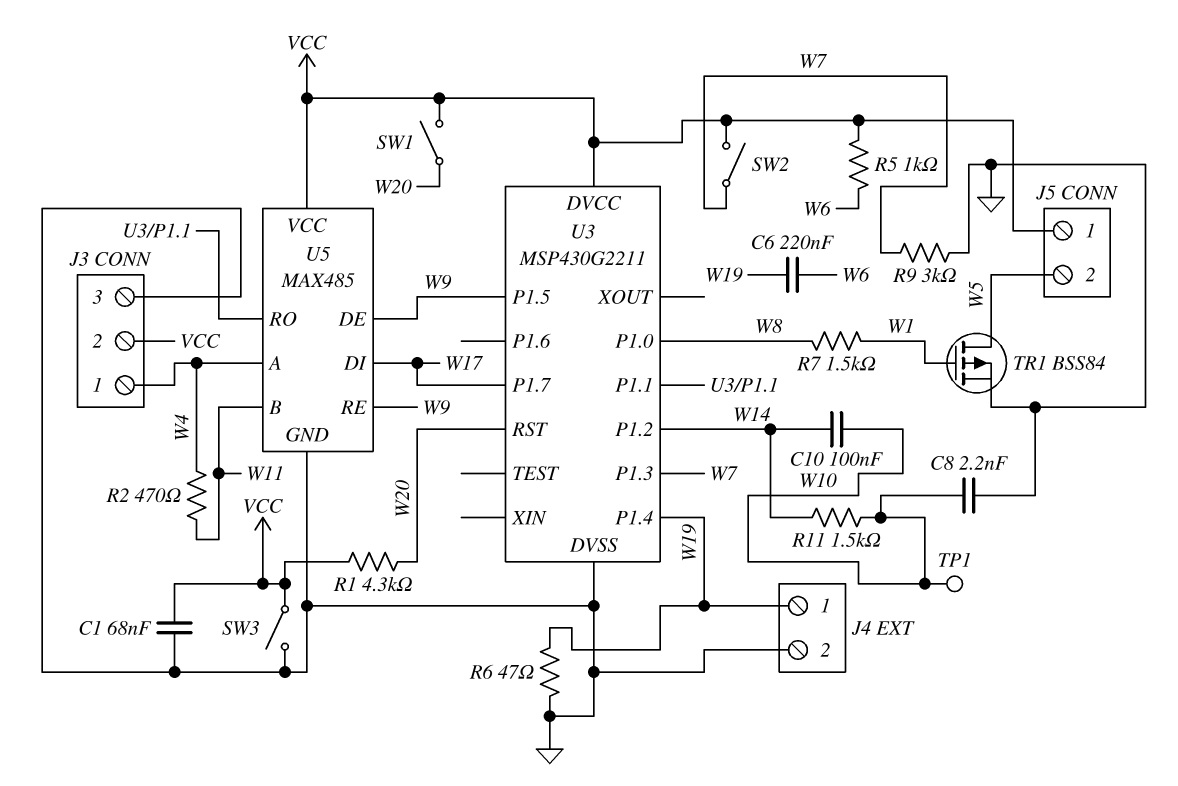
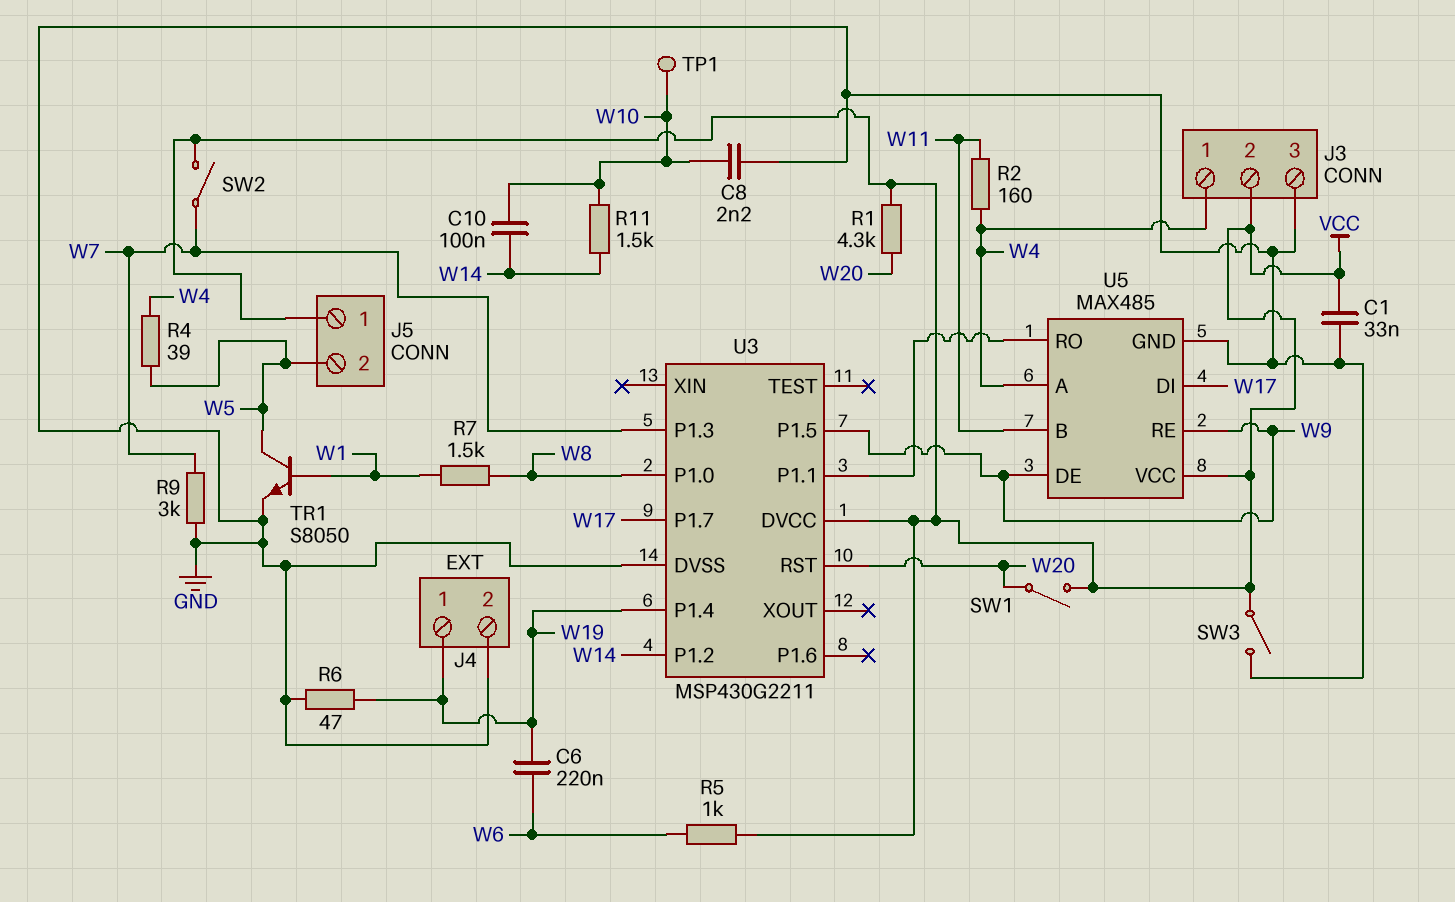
C1: 68nF (GND, VCC) -> 33nF (GND, VCC)
R2: 470 (W4, W11) -> 160 (W4, W11)
R4: none -> 39 (W4, W5)
TR1: PMOS BSS84 (G W1, D W5, S GND) -> NPN S8050 (B W1, C W5, E GND)

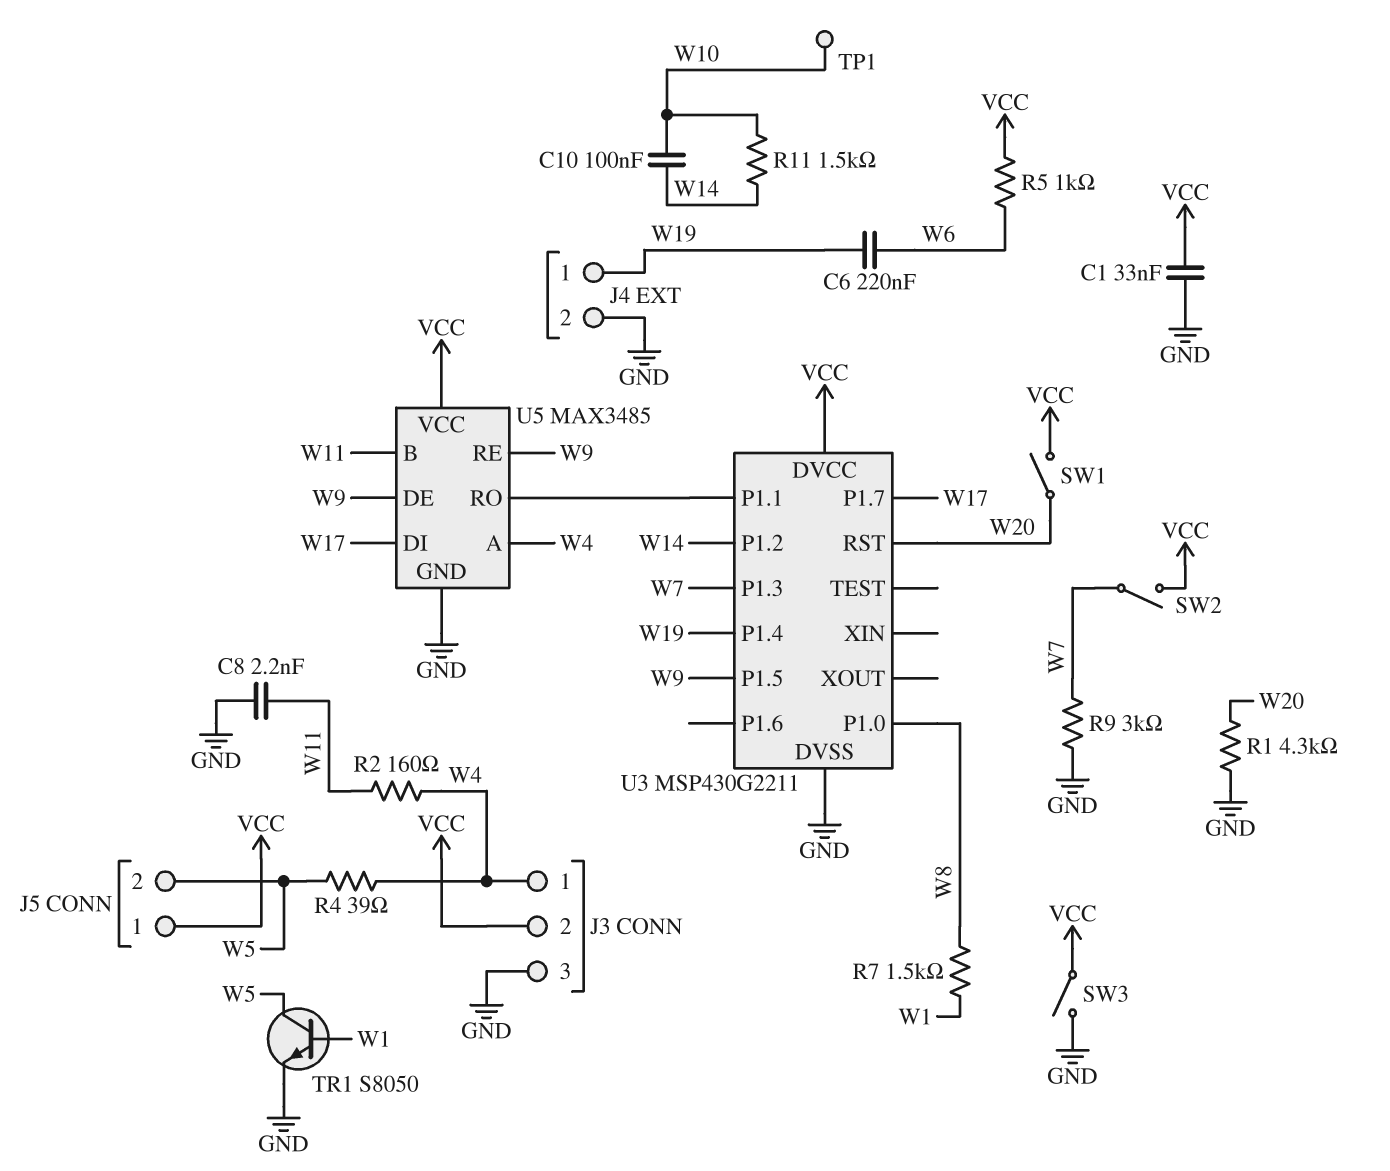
C8: 2.2nF (GND, W10) -> 2.2nF (GND, W11)
R1: 4.3k (VCC, W20) -> 4.3k (GND, W20)
R6: 47 (GND, W19) -> none
U5: MAX485 -> MAX3485

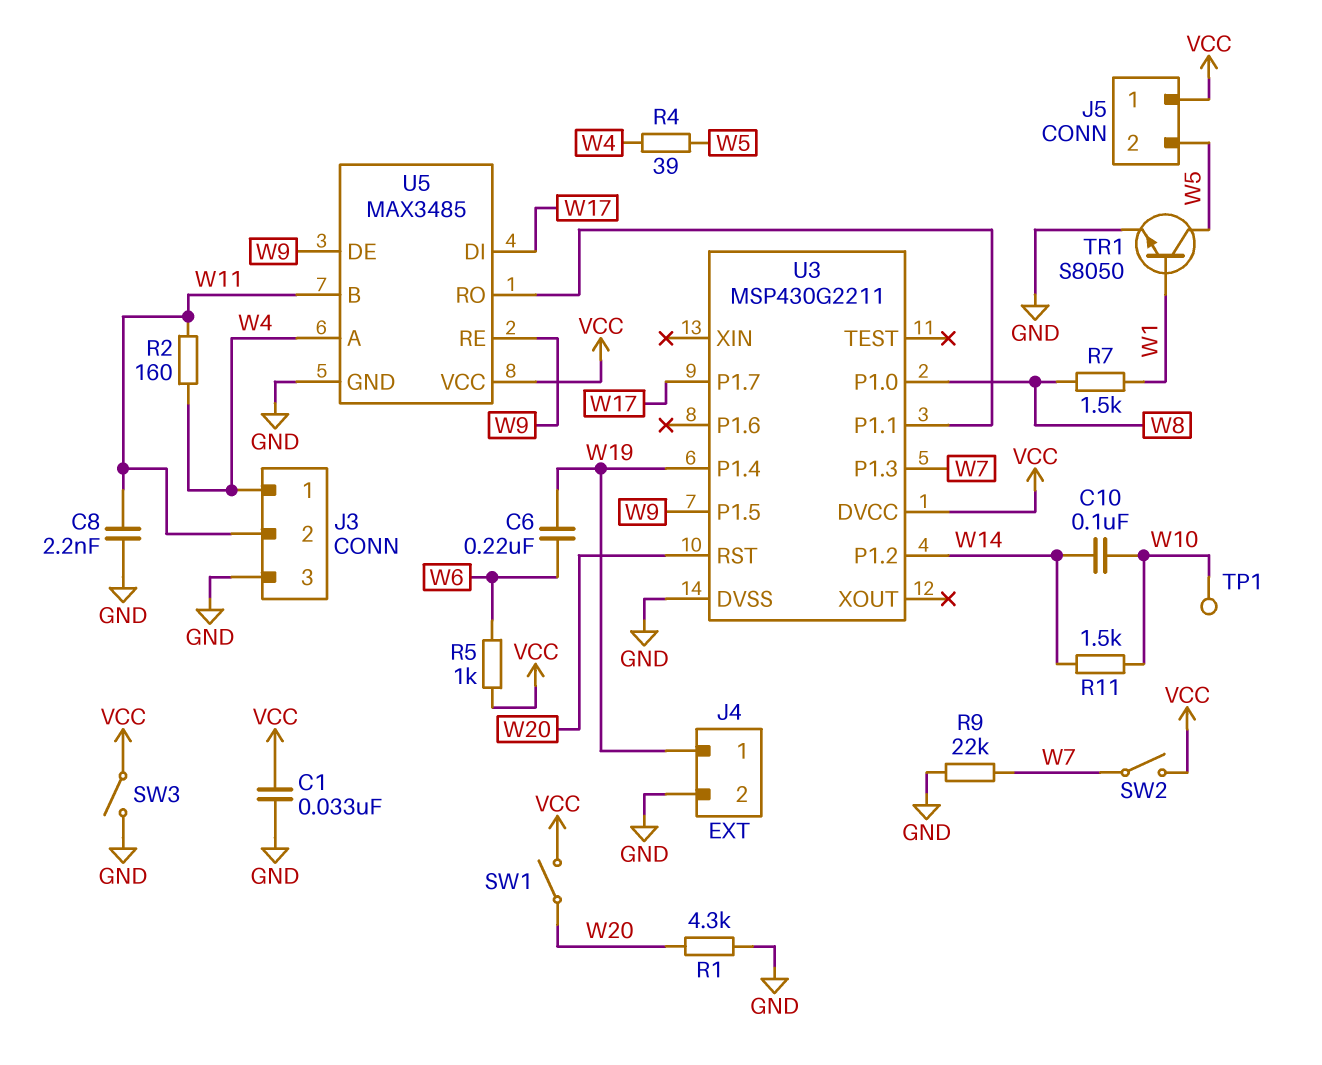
J3 pin 2: VCC -> W11
R9: 3k (GND, W7) -> 22k (GND, W7)

